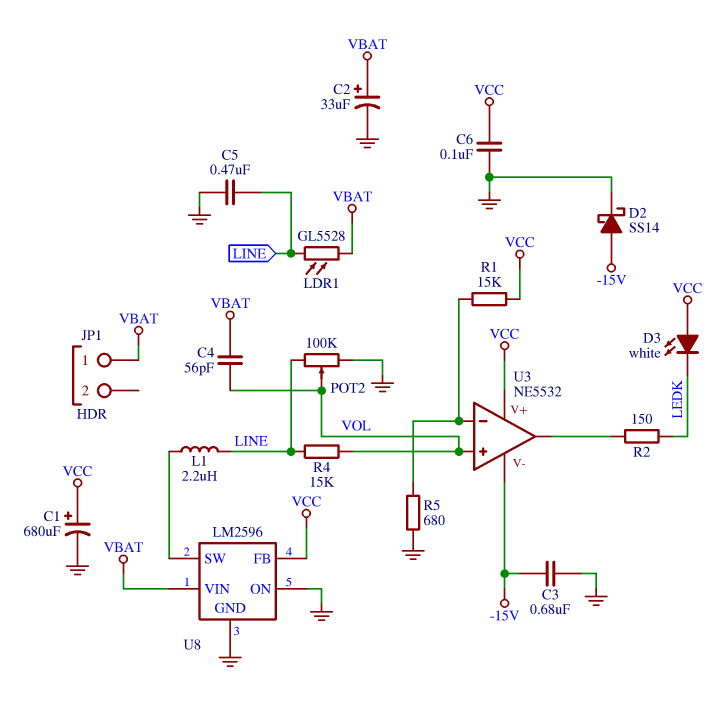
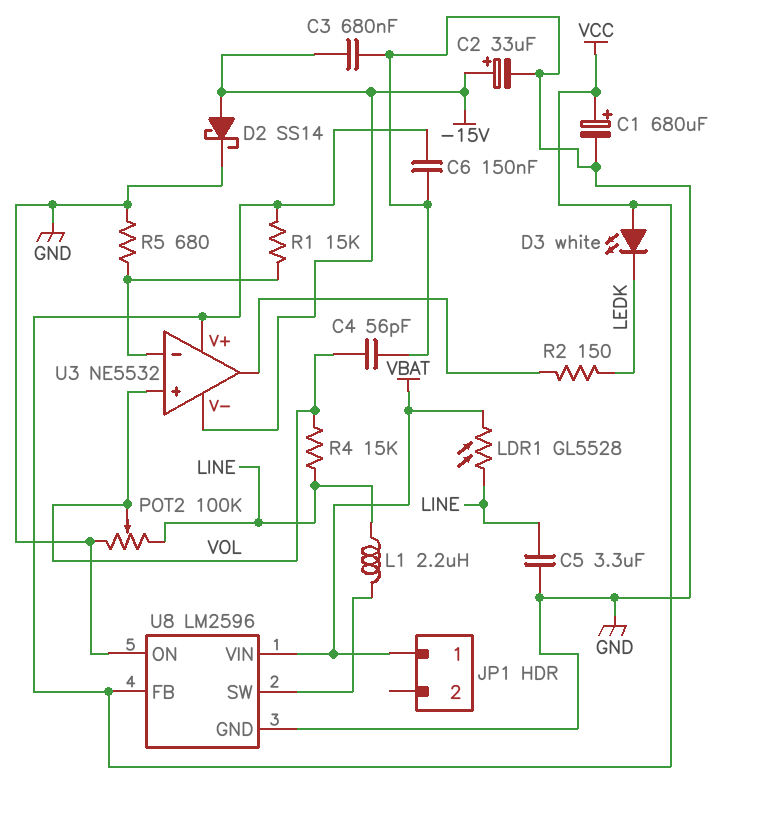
C2: 33uF (plus VBAT, minus GND) -> 33uF (plus -15V, minus GND)
C4: 56pF (VBAT, VOL) -> 56pF (GND, VOL)
C5: 470nF (GND, LINE) -> 3.3uF (GND, LINE)
C6: 100nF (GND, VCC) -> 150nF (GND, VCC)

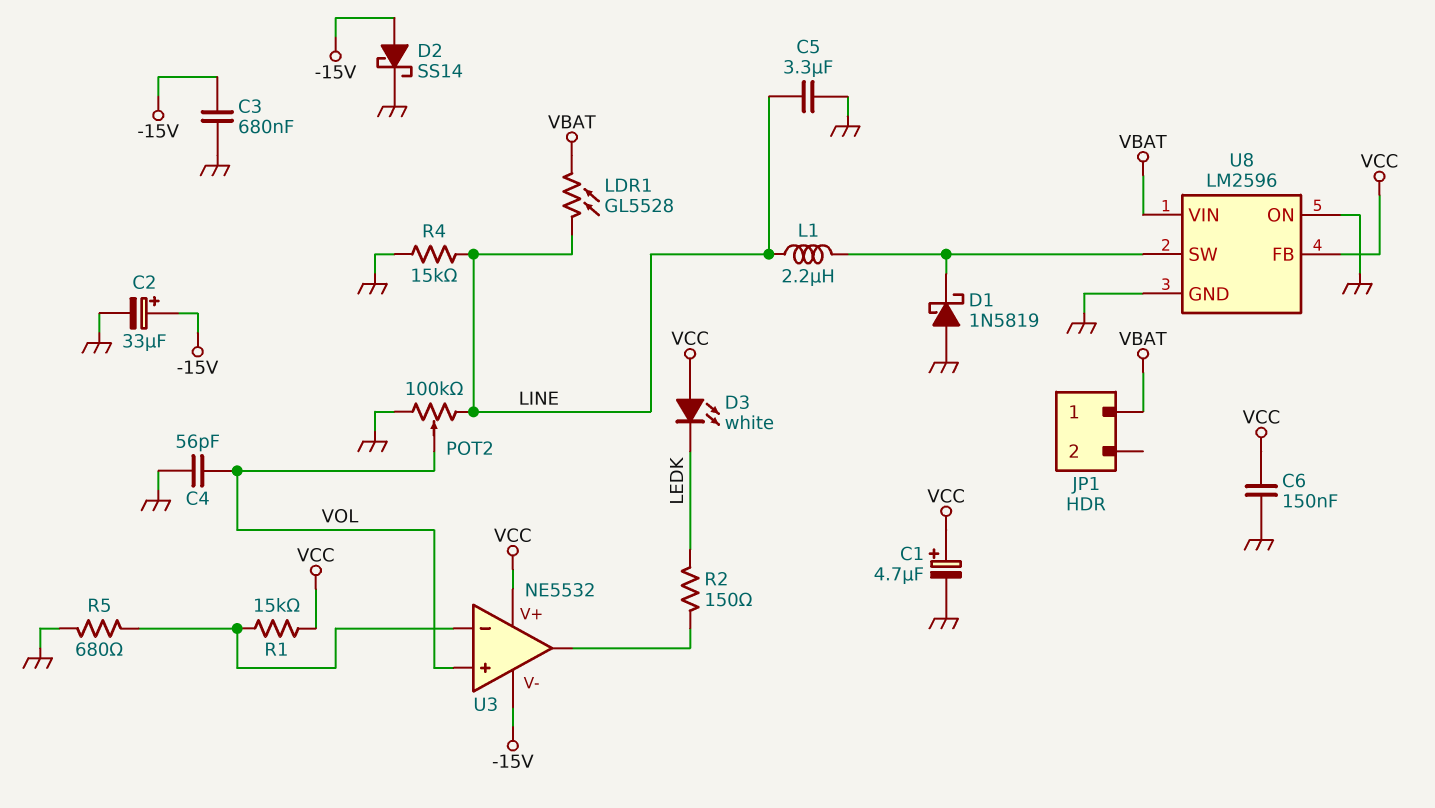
C1: 680uF (plus VCC, minus GND) -> 4.7uF (plus VCC, minus GND)
D1: none -> schottky 1N5819 (A GND, K U8/SW)
R4: 15k (LINE, VOL) -> 15k (GND, LINE)

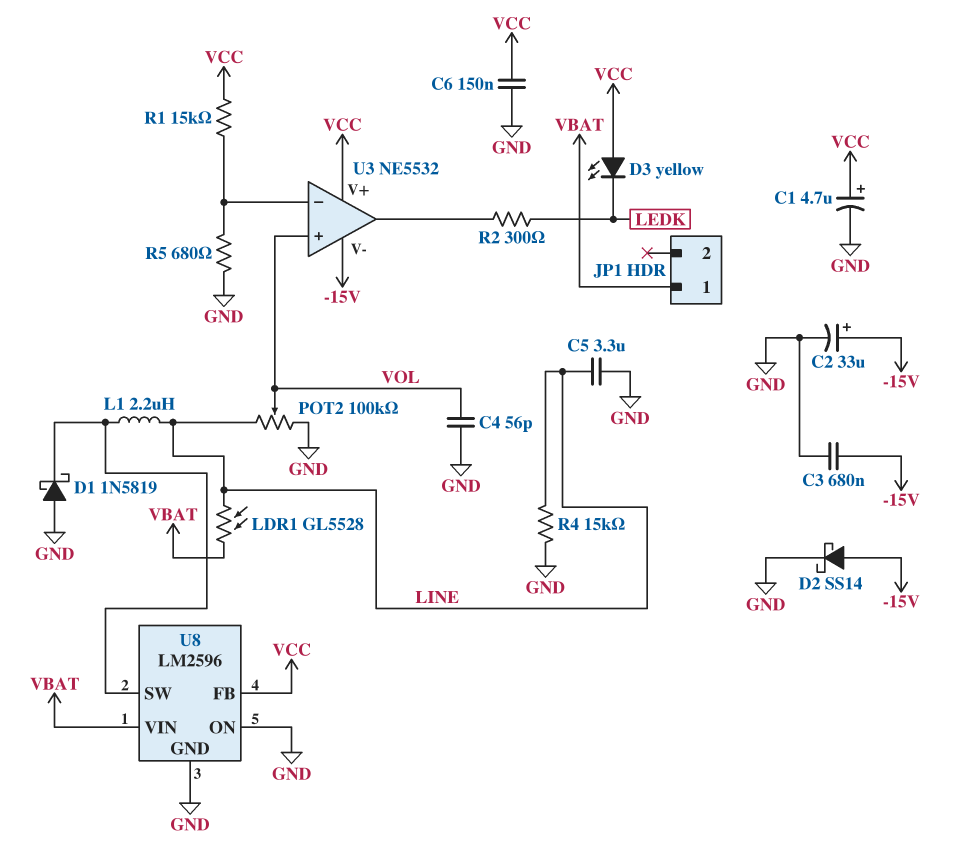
D3: LED white (A VCC, K LEDK) -> LED yellow (A VCC, K LEDK)
R2: 150 (LEDK, U3/out) -> 300 (LEDK, U3/out)

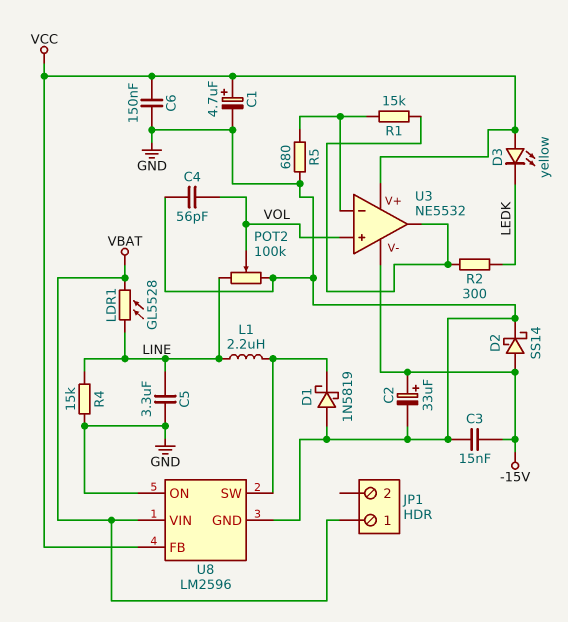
C3: 680nF (-15V, GND) -> 15nF (-15V, GND)
R1: 15k (U3/in-, VCC) -> 15k (U3/in-, U3/out)

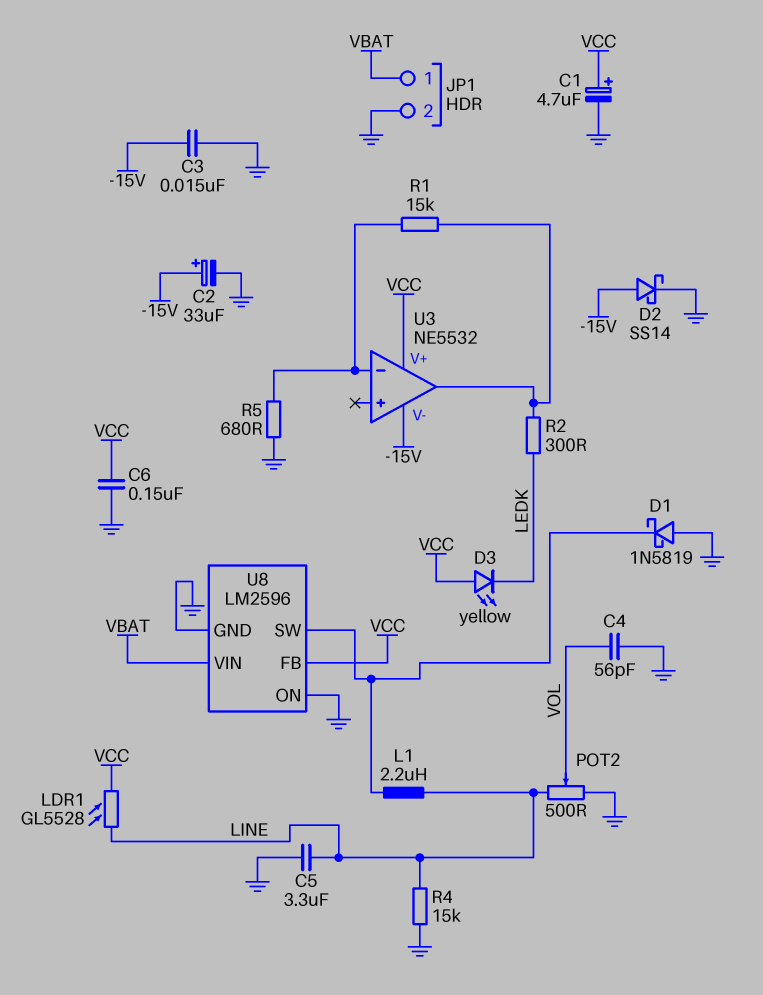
JP1 pin 2: none -> GND
LDR1: GL5528 (LINE, VBAT) -> GL5528 (LINE, VCC)
POT2: 100k (GND, LINE, wiper VOL) -> 500 (GND, LINE, wiper VOL)
U3 pin in+: VOL -> none

